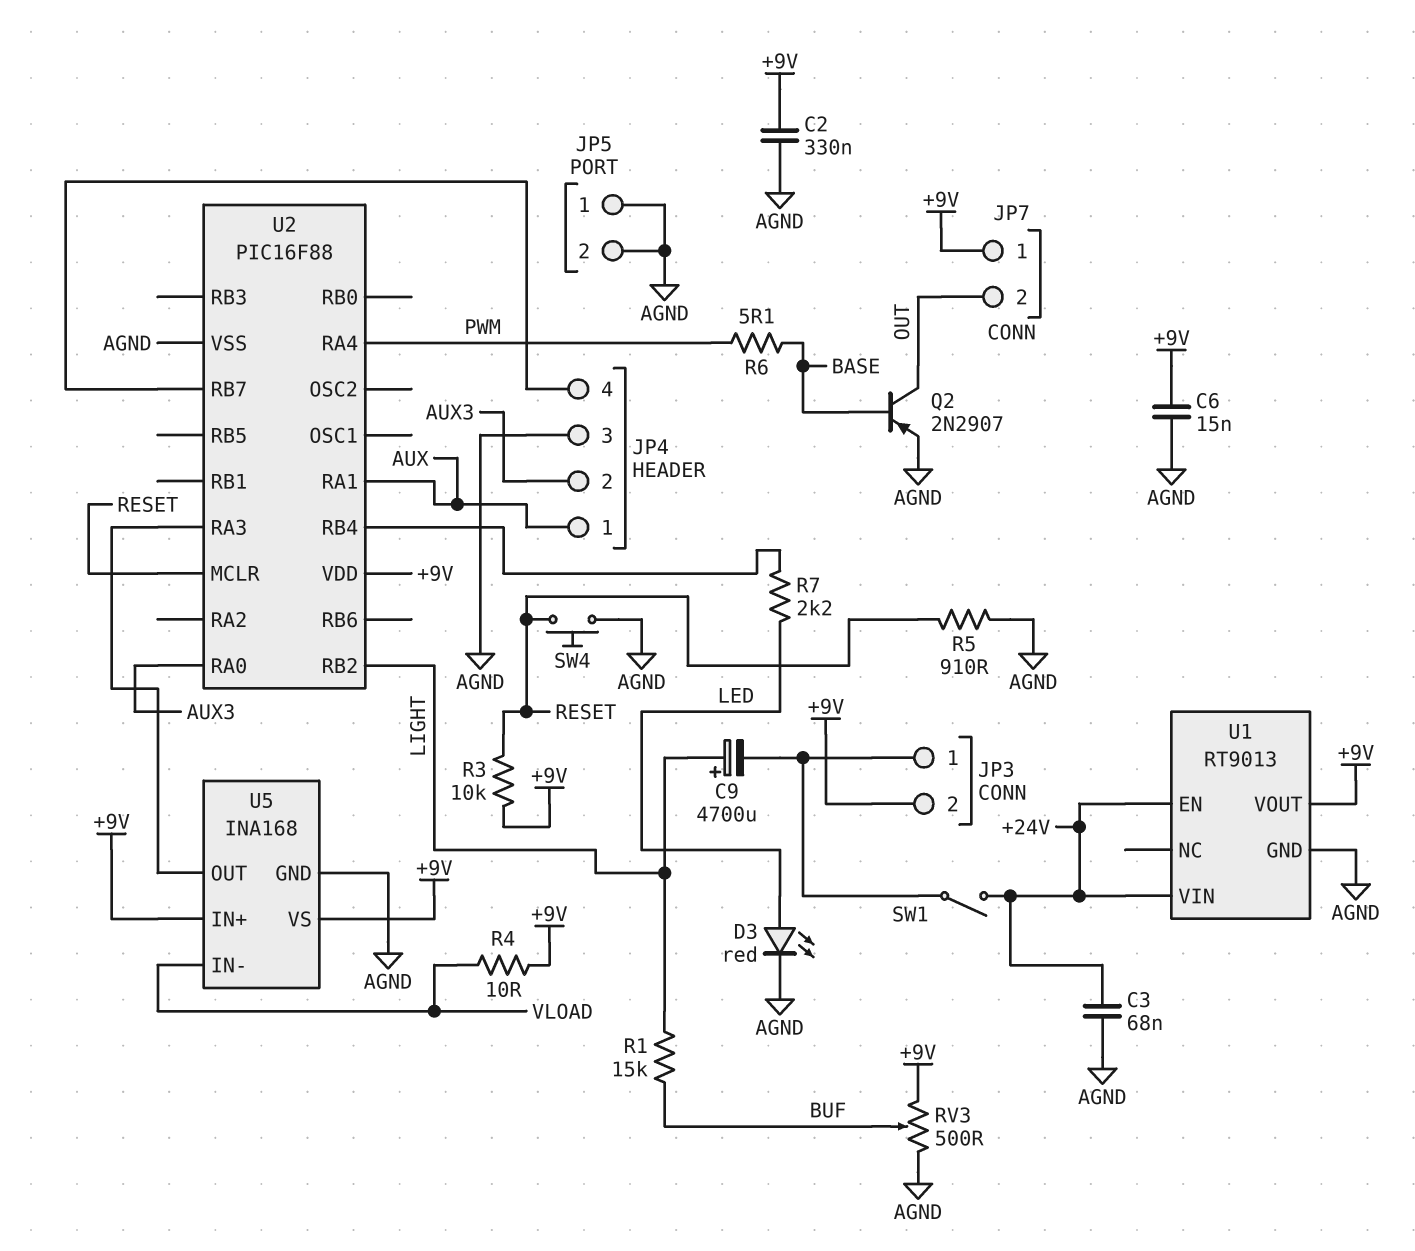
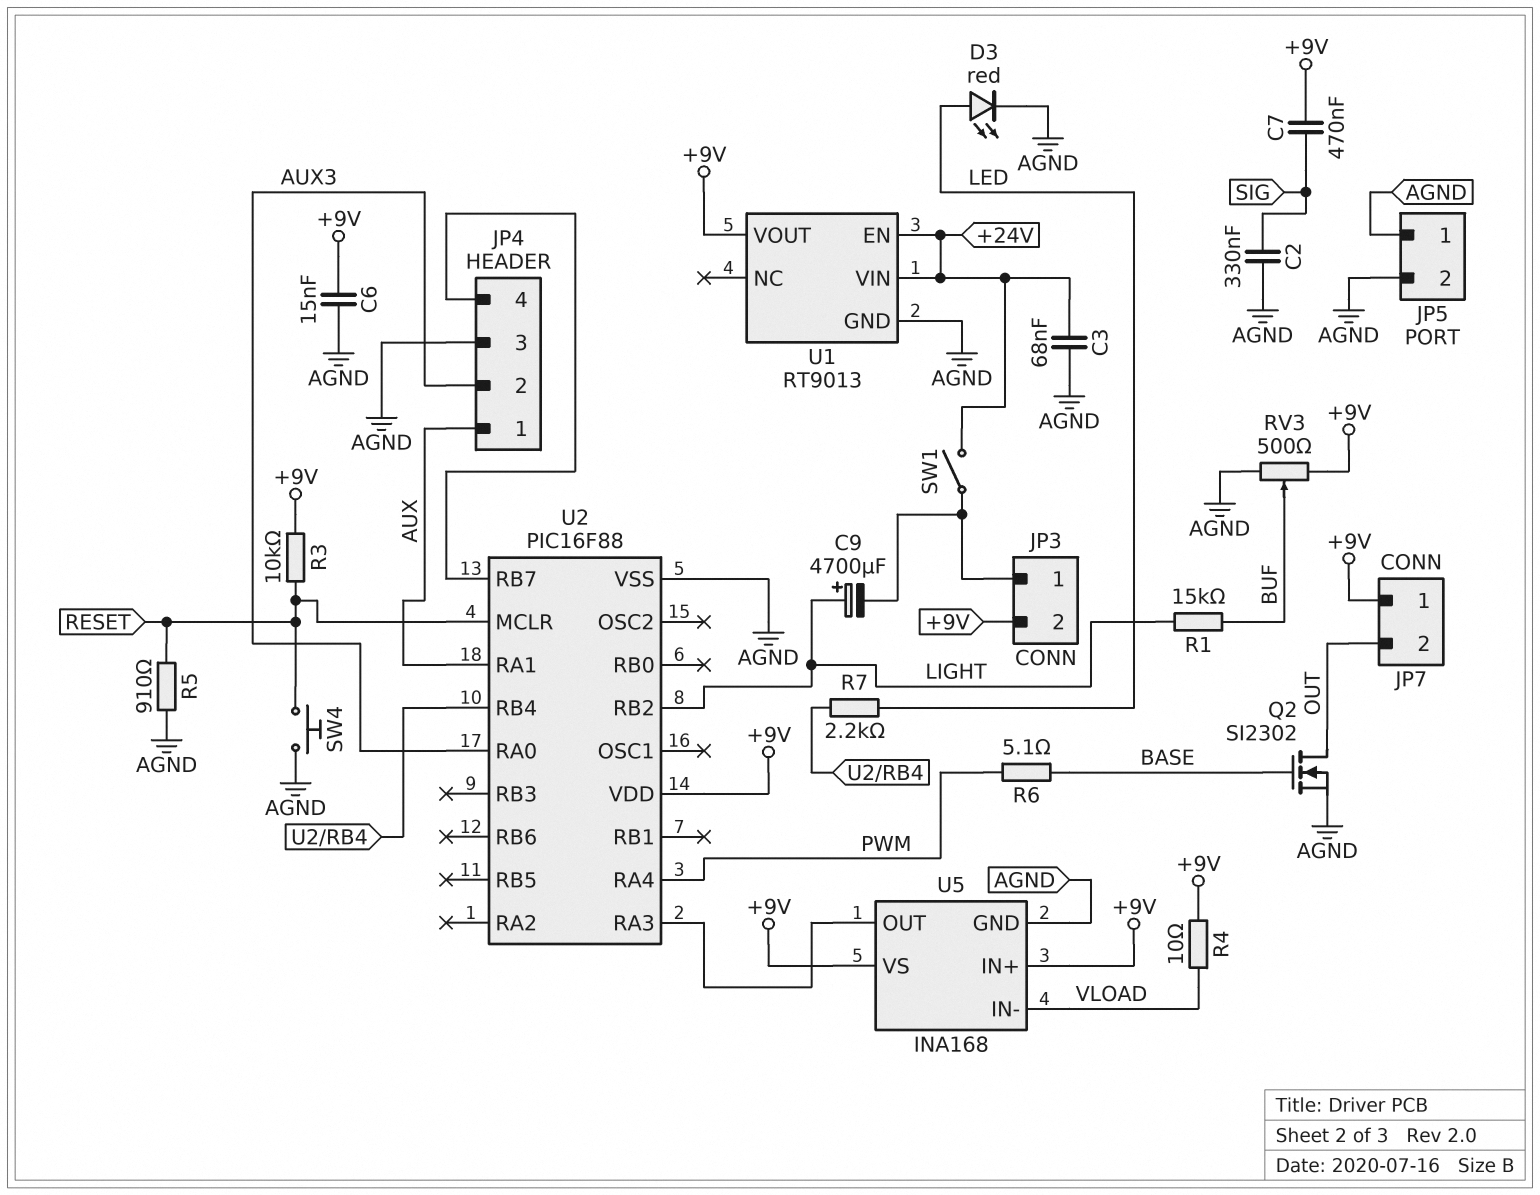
C2: 330nF (+9V, AGND) -> 330nF (AGND, SIG)
C7: none -> 470nF (+9V, SIG)
Q2: PNP 2N2907 (B BASE, C OUT, E AGND) -> NMOS SI2302 (G BASE, D OUT, S AGND)

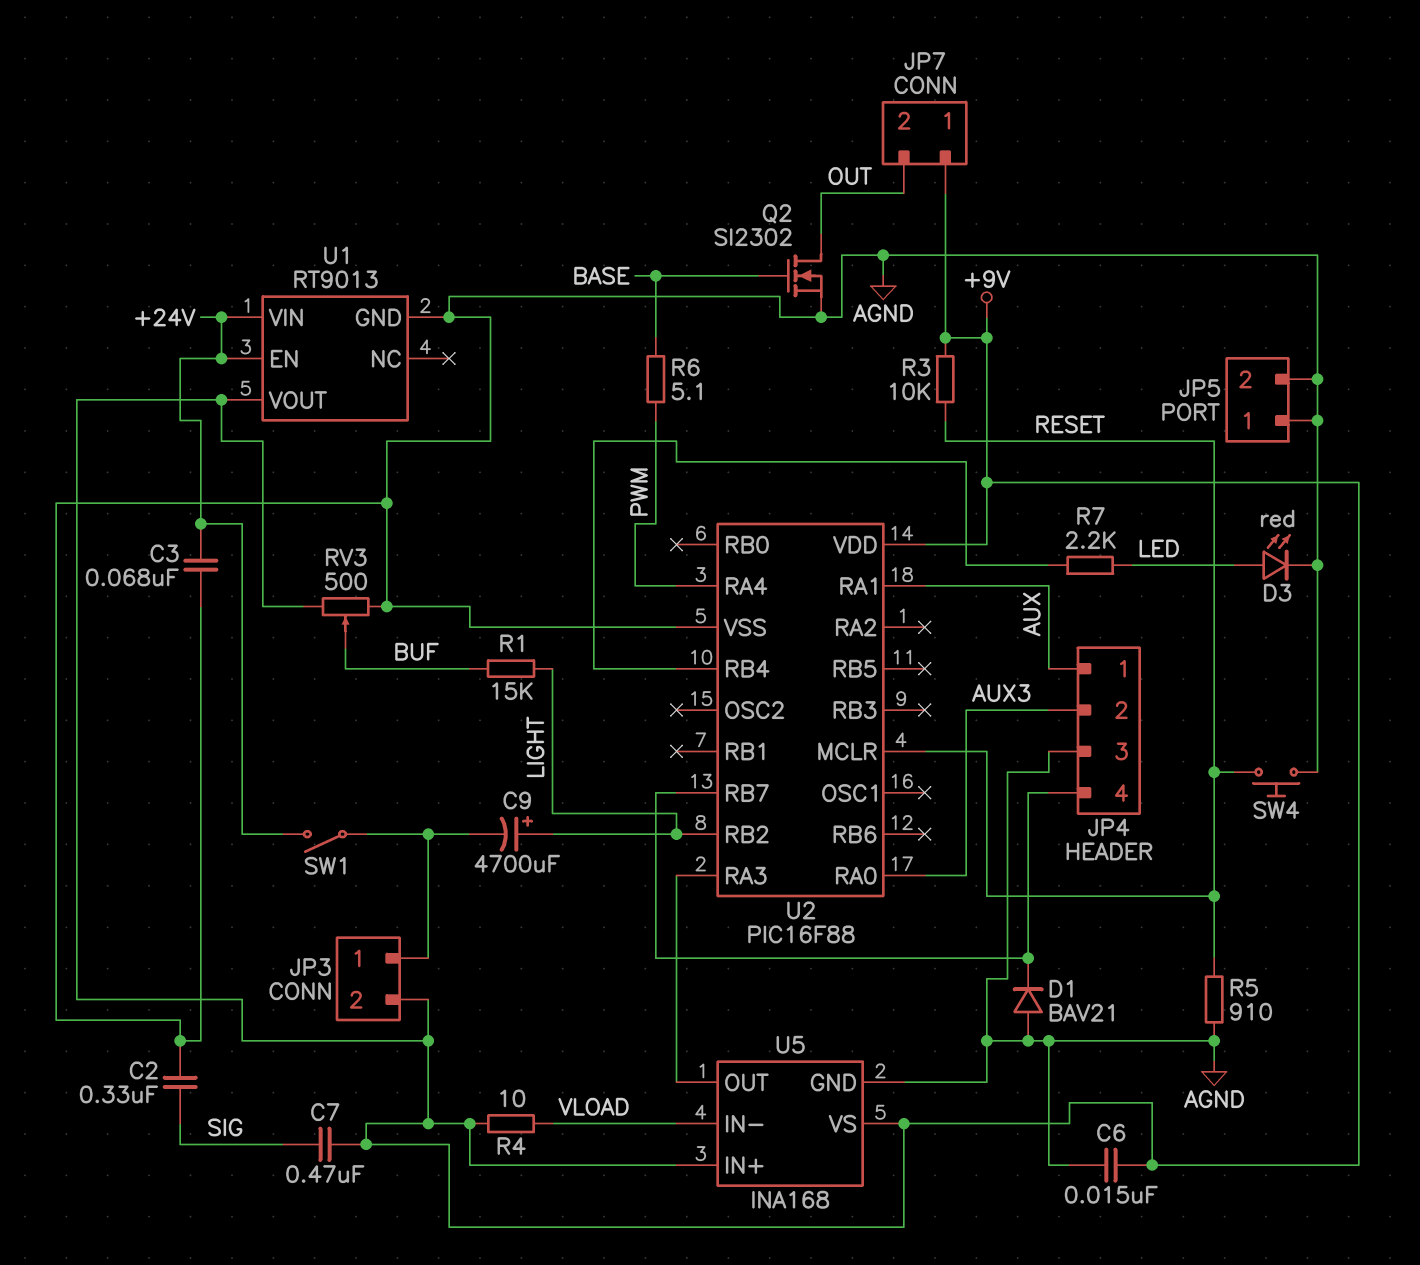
D1: none -> diode BAV21 (A AGND, K JP4/4)

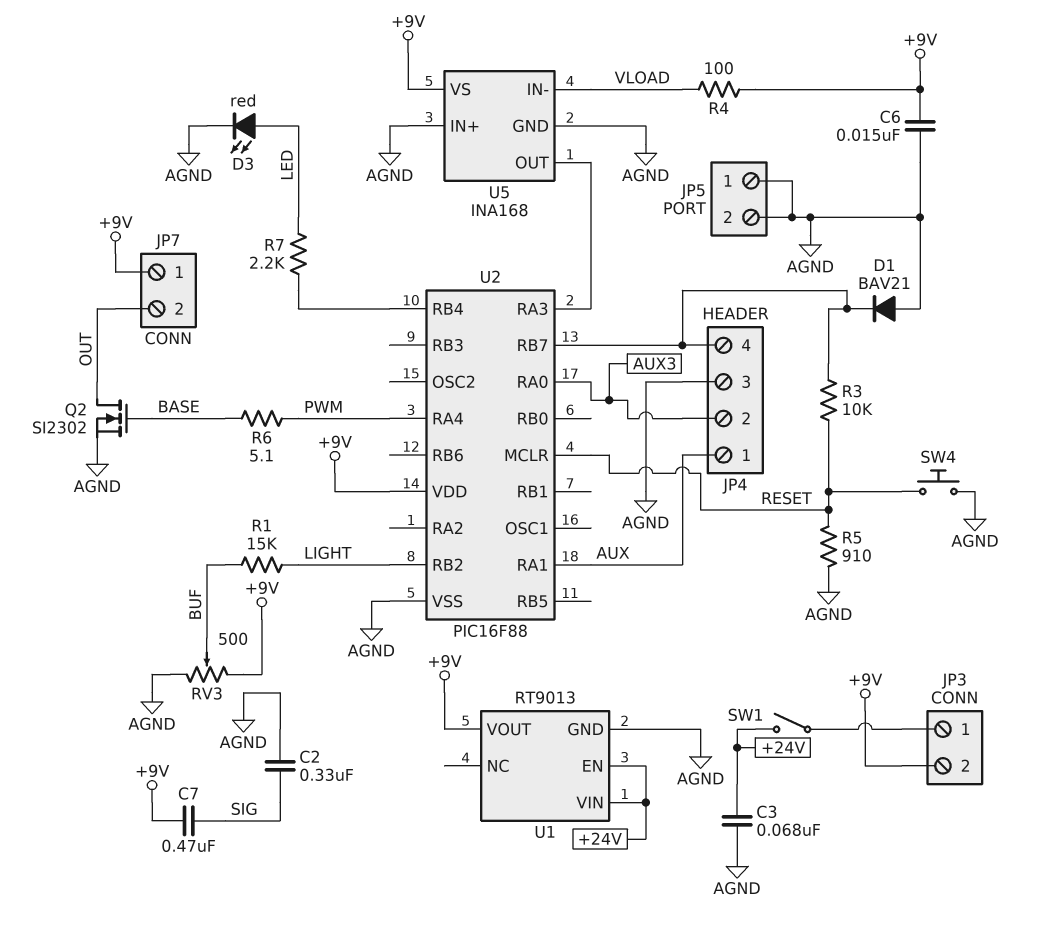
C9: 4700uF (plus LIGHT, minus JP3/1) -> none
R3: 10k (+9V, RESET) -> 10k (JP4/4, RESET)
R4: 10 (+9V, VLOAD) -> 100 (+9V, VLOAD)
U5 pin IN+: +9V -> AGND

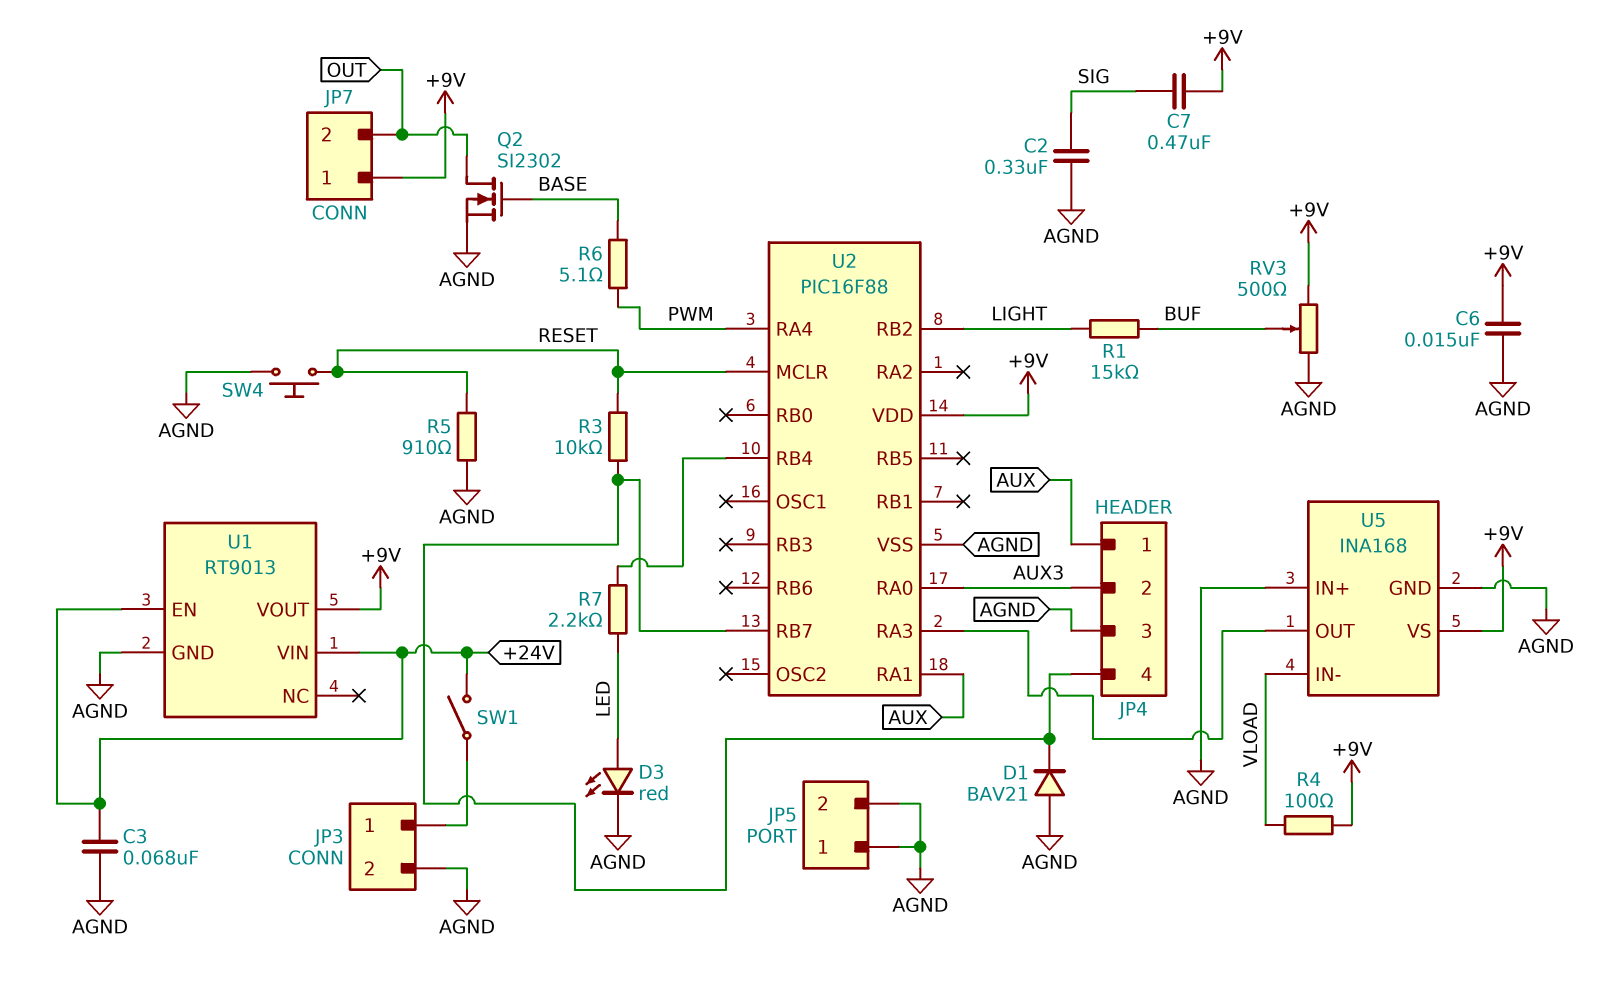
JP3 pin 2: +9V -> AGND

